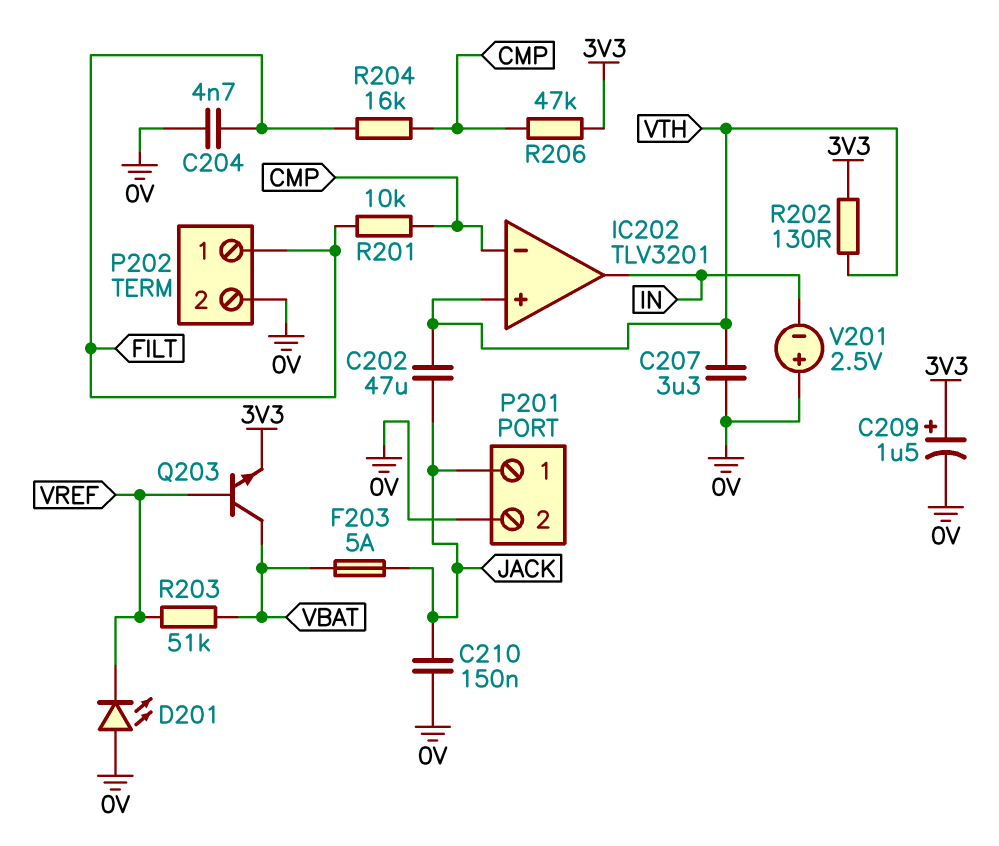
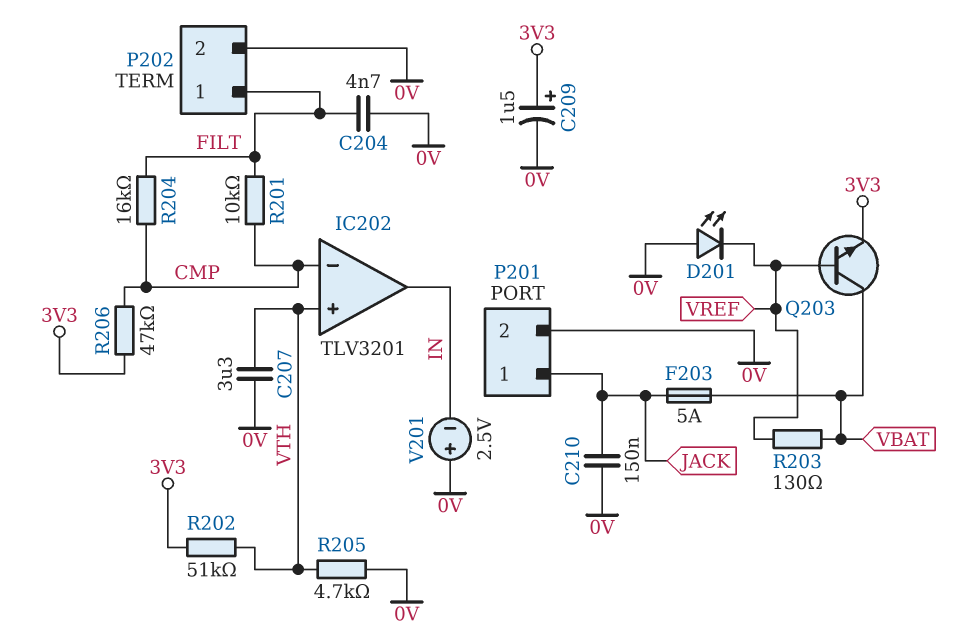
C202: 47uF (JACK, VTH) -> none
R202: 130 (3V3, VTH) -> 51k (3V3, VTH)
R203: 51k (VBAT, VREF) -> 130 (VBAT, VREF)
R205: none -> 4.7k (0V, VTH)

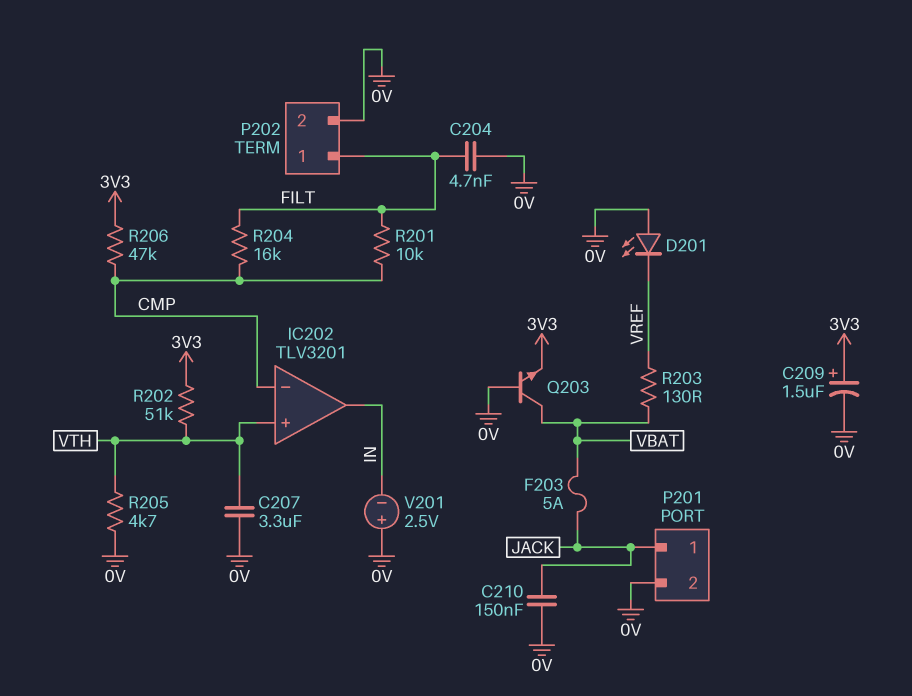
Q203: NPN (B VREF, C VBAT, E 3V3) -> NPN (B 0V, C VBAT, E 3V3)

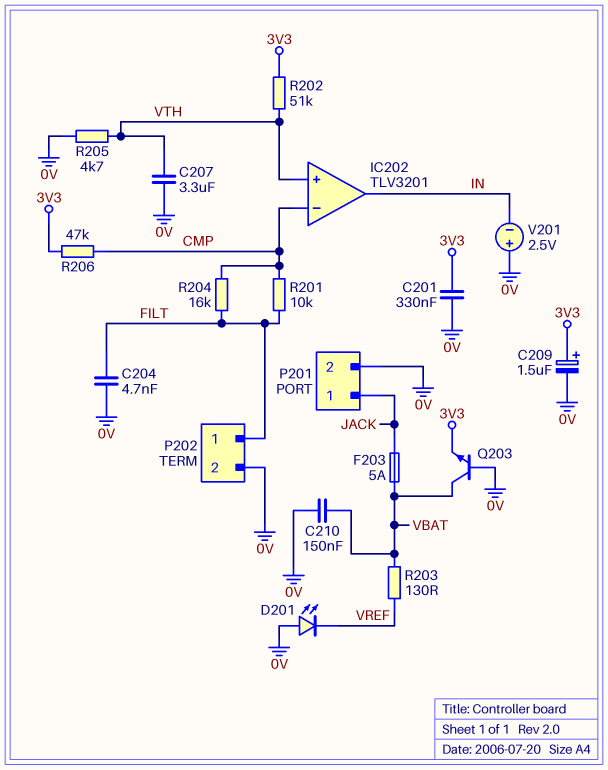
C201: none -> 330nF (0V, 3V3)
C210: 150nF (0V, JACK) -> 150nF (0V, VBAT)

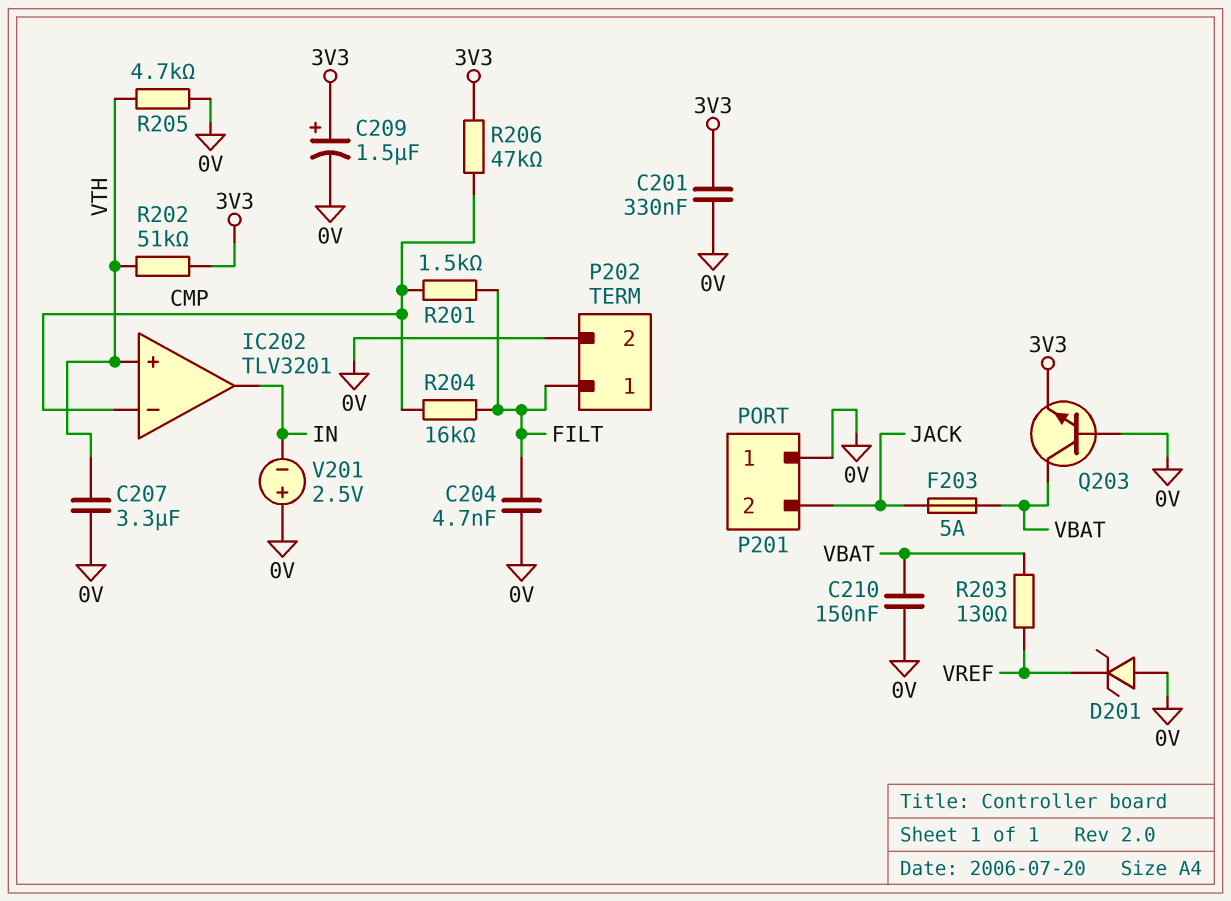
D201: LED (A 0V, K VREF) -> zener (A 0V, K VREF)
P201 pin 1: JACK -> 0V
P201 pin 2: 0V -> JACK
R201: 10k (CMP, FILT) -> 1.5k (CMP, FILT)

